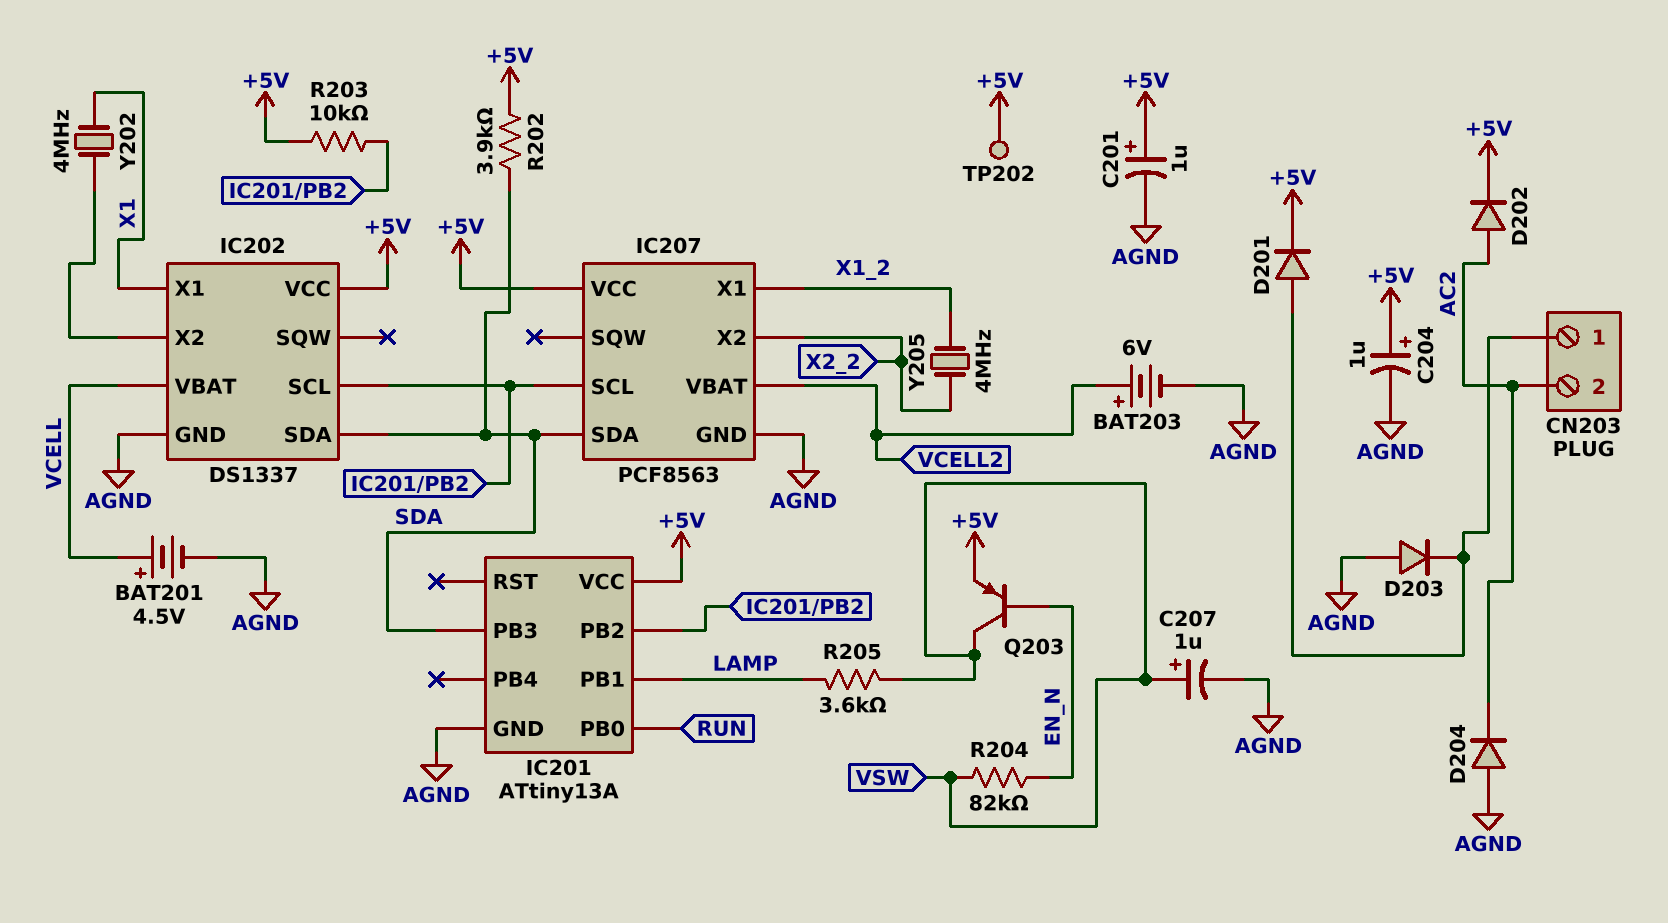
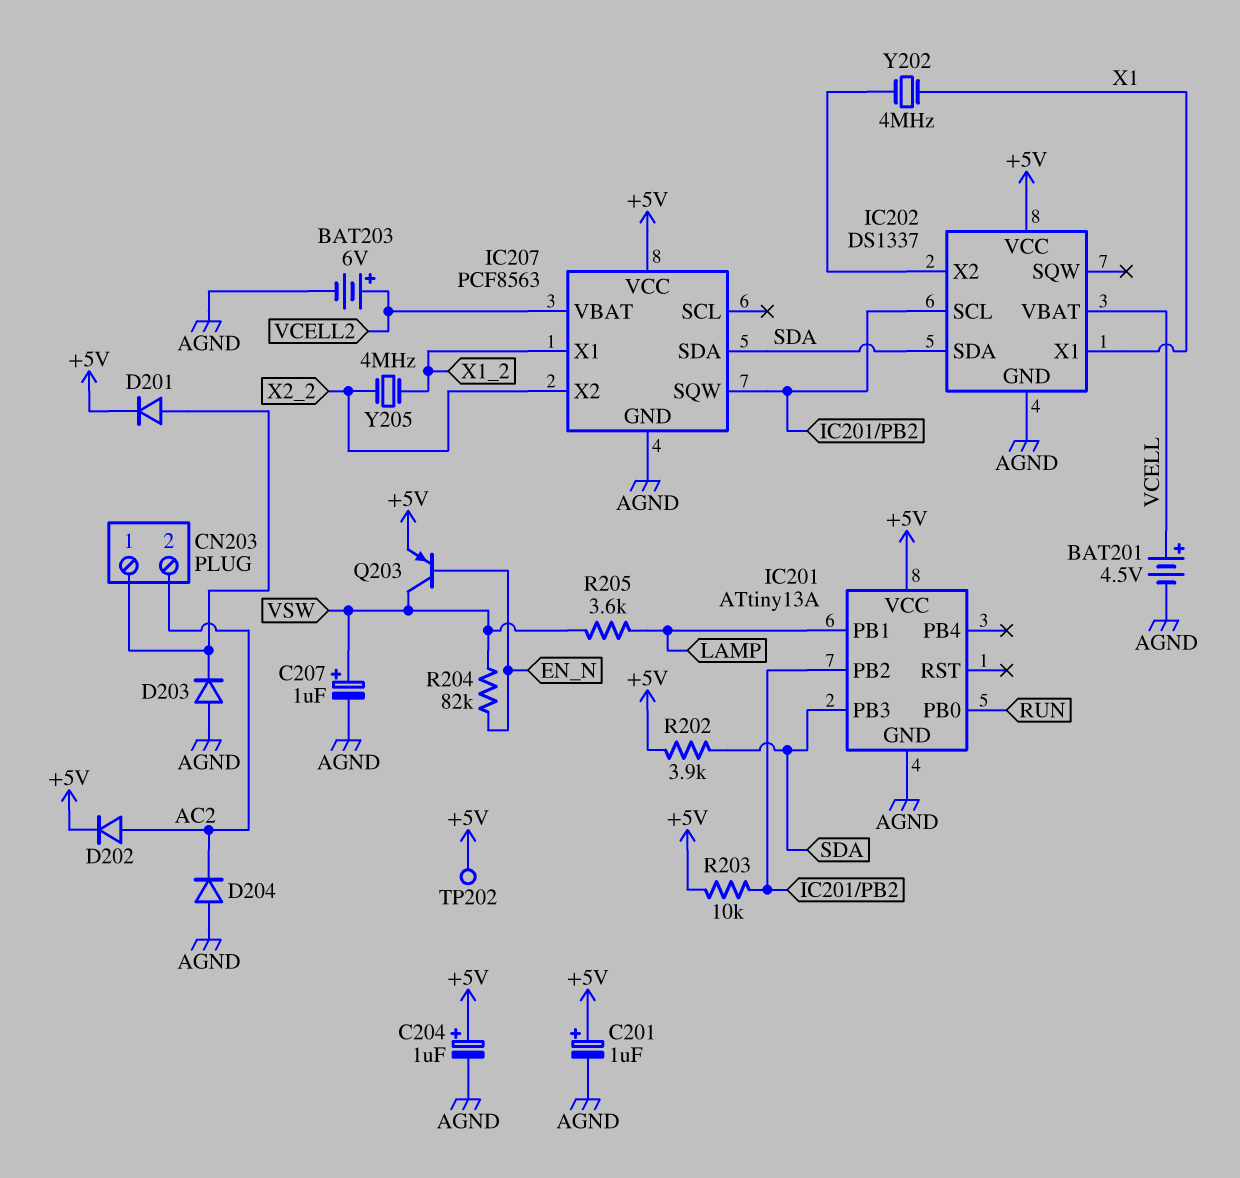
IC207 pin SCL: IC201/PB2 -> none
IC207 pin SQW: none -> IC201/PB2

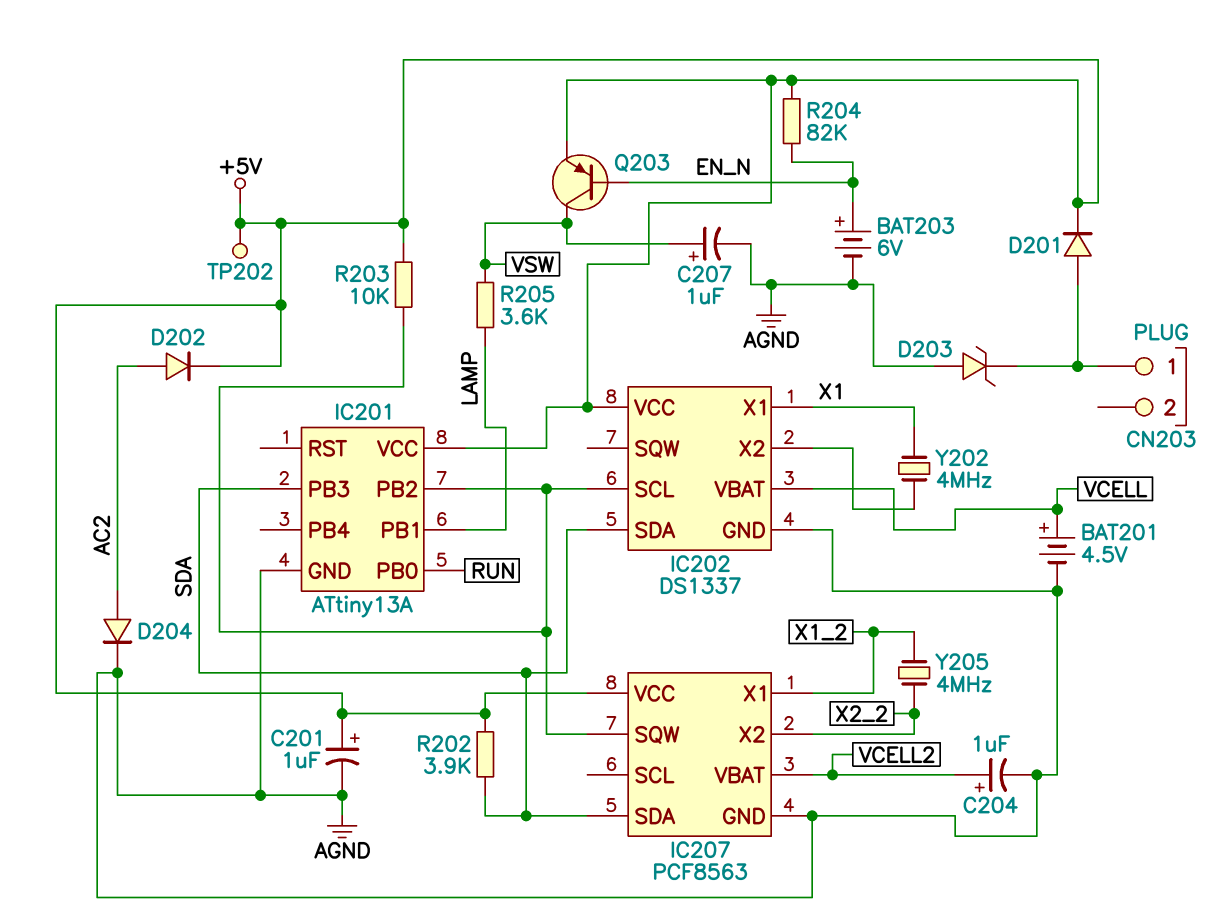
BAT203: 6V (plus VCELL2, minus AGND) -> 6V (plus EN_N, minus AGND)
C204: 1uF (plus +5V, minus AGND) -> 1uF (plus VCELL2, minus AGND)
CN203 pin 2: AC2 -> none
D203: diode (A AGND, K CN203/1) -> zener (A AGND, K CN203/1)
D204: diode (A AGND, K AC2) -> diode (A AC2, K AGND)
R204: 82k (EN_N, VSW) -> 82k (+5V, EN_N)

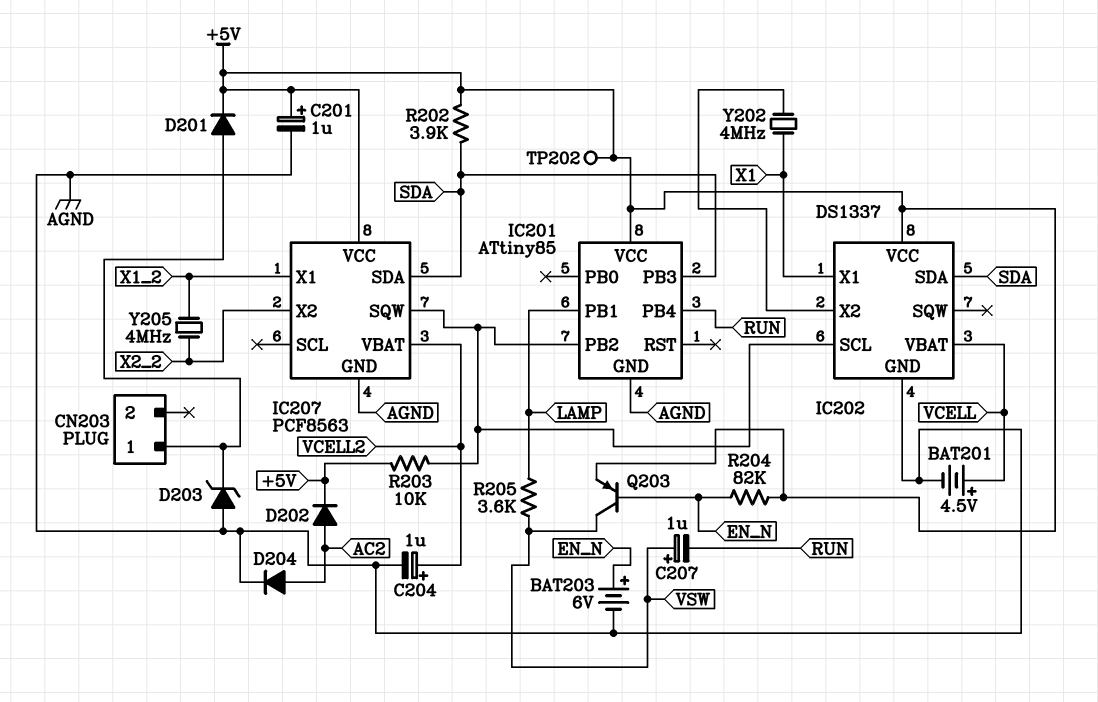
C207: 1uF (plus VSW, minus AGND) -> 1uF (plus VSW, minus RUN)
IC201: ATtiny13A -> ATtiny85
IC201 pin PB0: RUN -> none
IC201 pin PB4: none -> RUN

